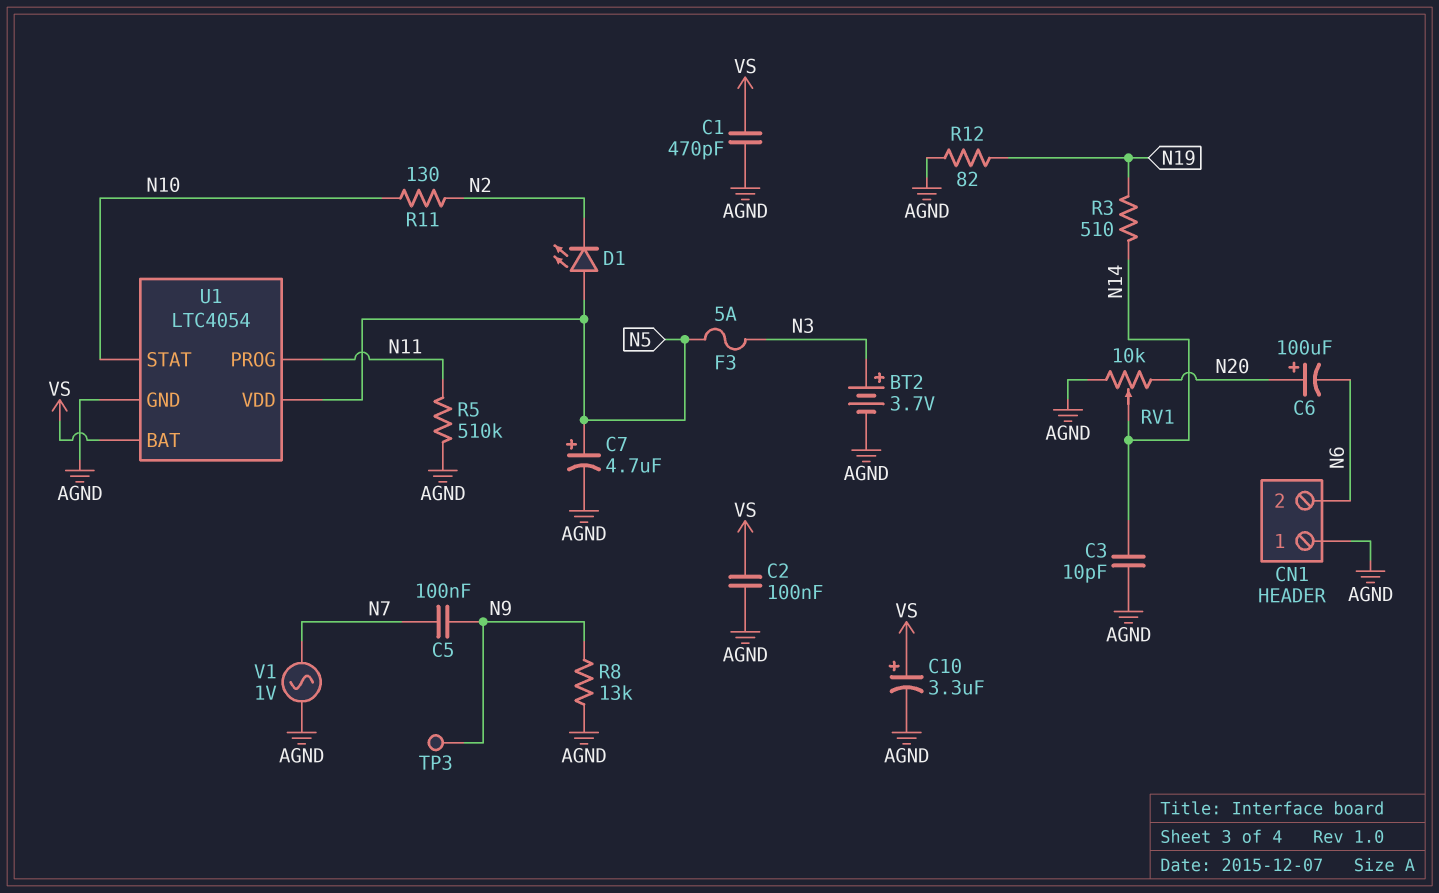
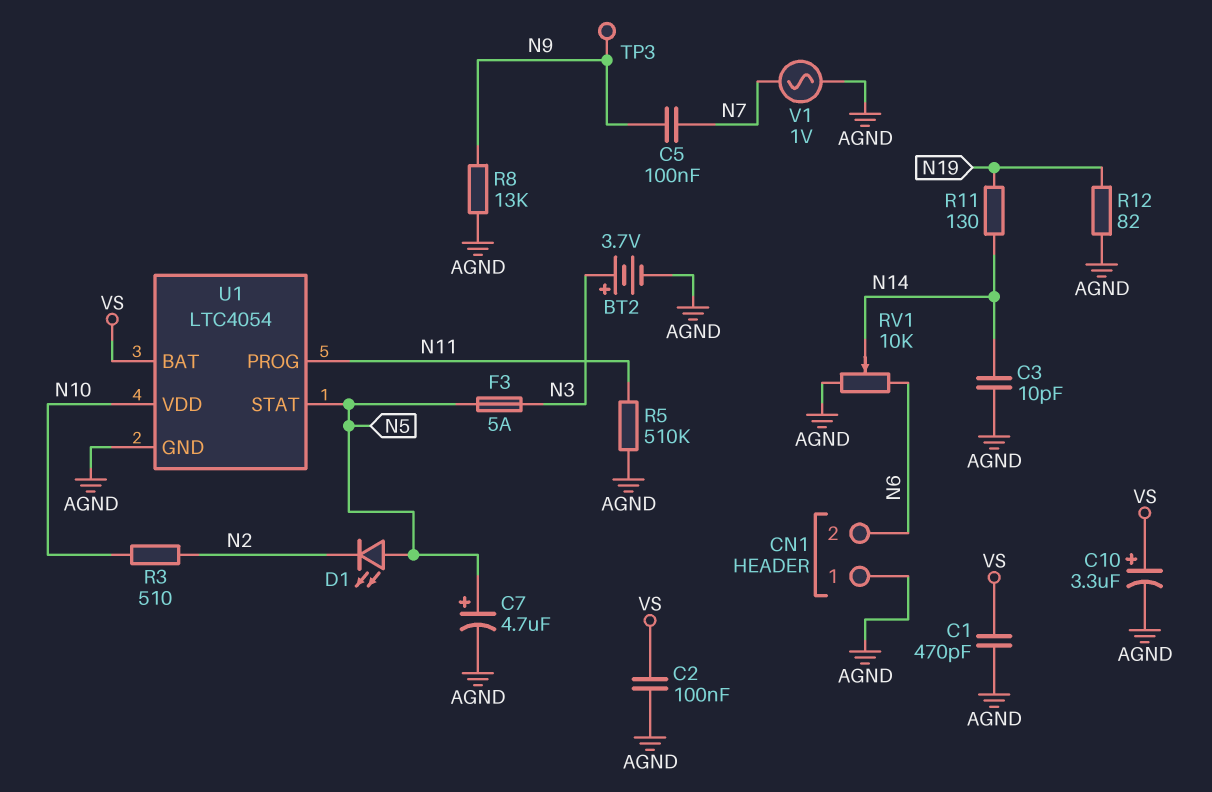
C6: 100uF (plus N20, minus N6) -> none
R3: 510 (N14, N19) -> 510 (N2, N10)
R11: 130 (N2, N10) -> 130 (N14, N19)
RV1: 10k (AGND, N20, wiper N14) -> 10k (AGND, N6, wiper N14)
U1 pin STAT: N10 -> N5
U1 pin VDD: N5 -> N10

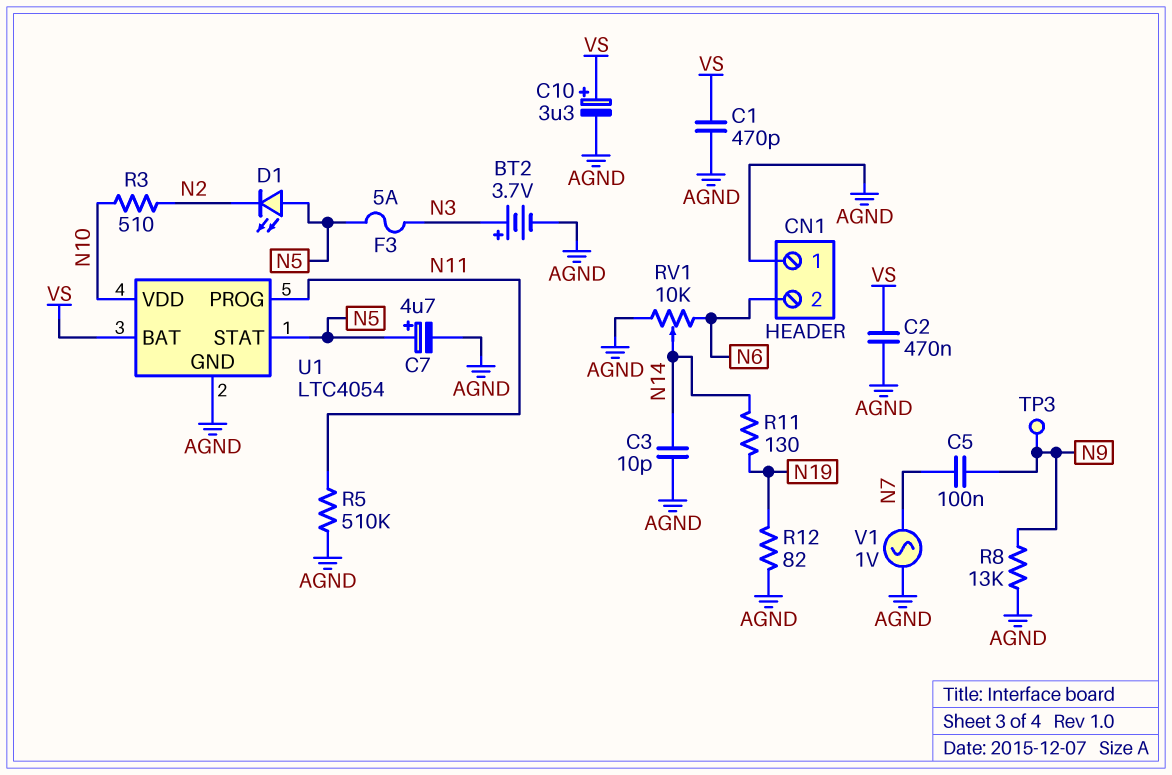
C2: 100nF (AGND, VS) -> 470nF (AGND, VS)

